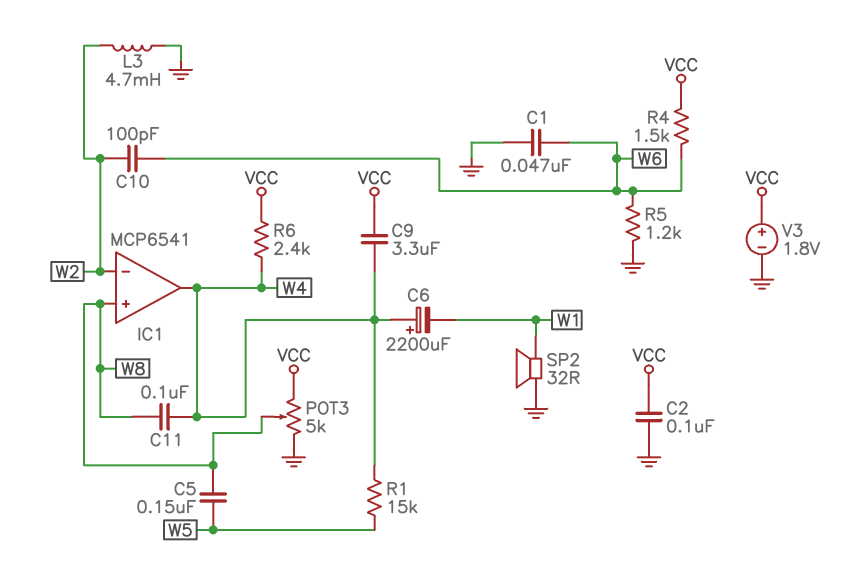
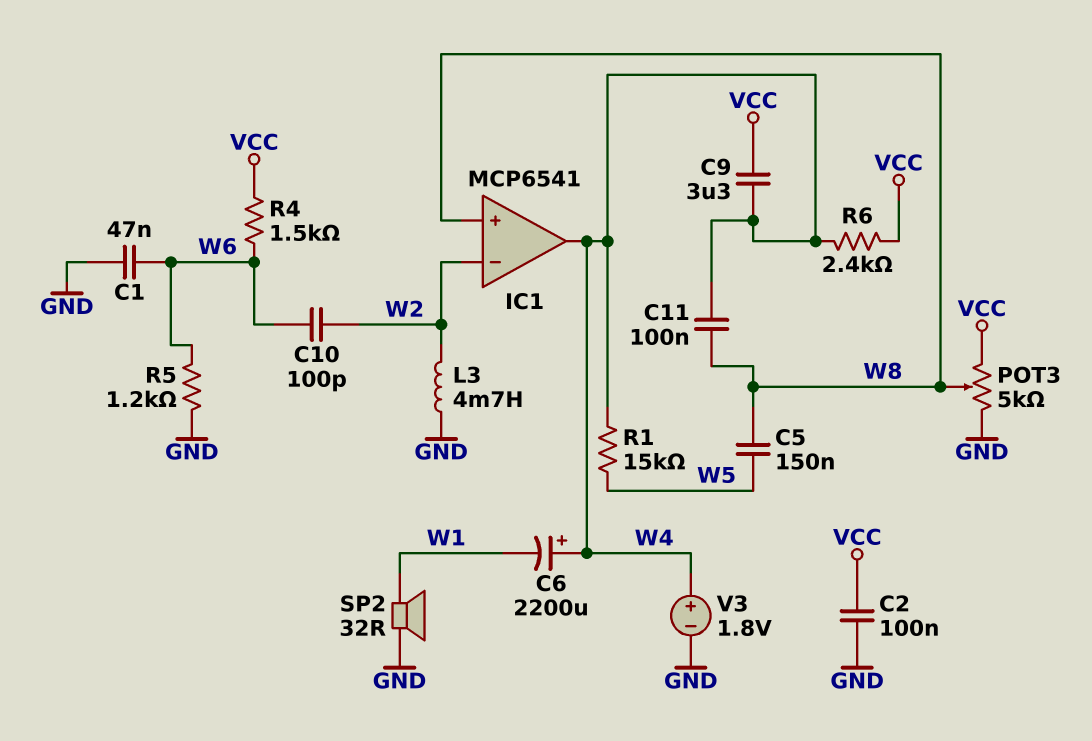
V3: 1.8V (plus VCC, minus GND) -> 1.8V (plus W4, minus GND)

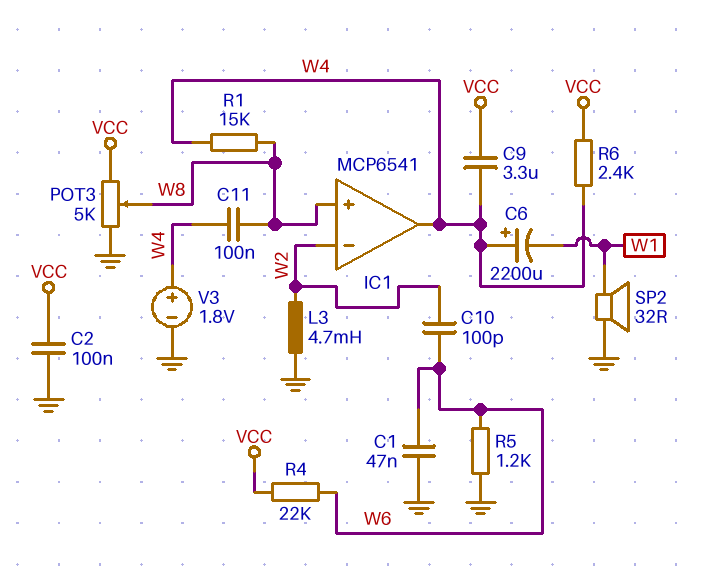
C5: 150nF (W5, W8) -> none
R1: 15k (W4, W5) -> 15k (W4, W8)
R4: 1.5k (VCC, W6) -> 22k (VCC, W6)

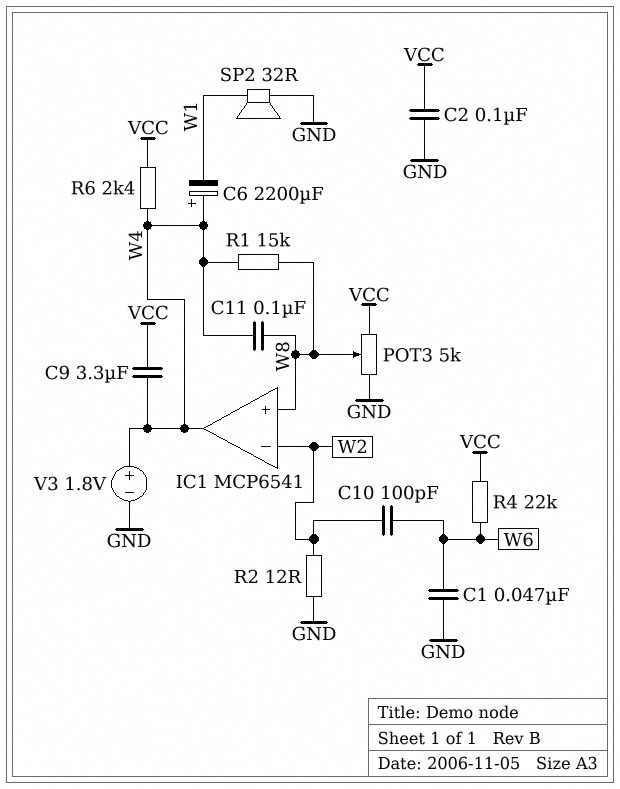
L3: 4.7mH (GND, W2) -> none
R2: none -> 12 (GND, W2)
R5: 1.2k (GND, W6) -> none

